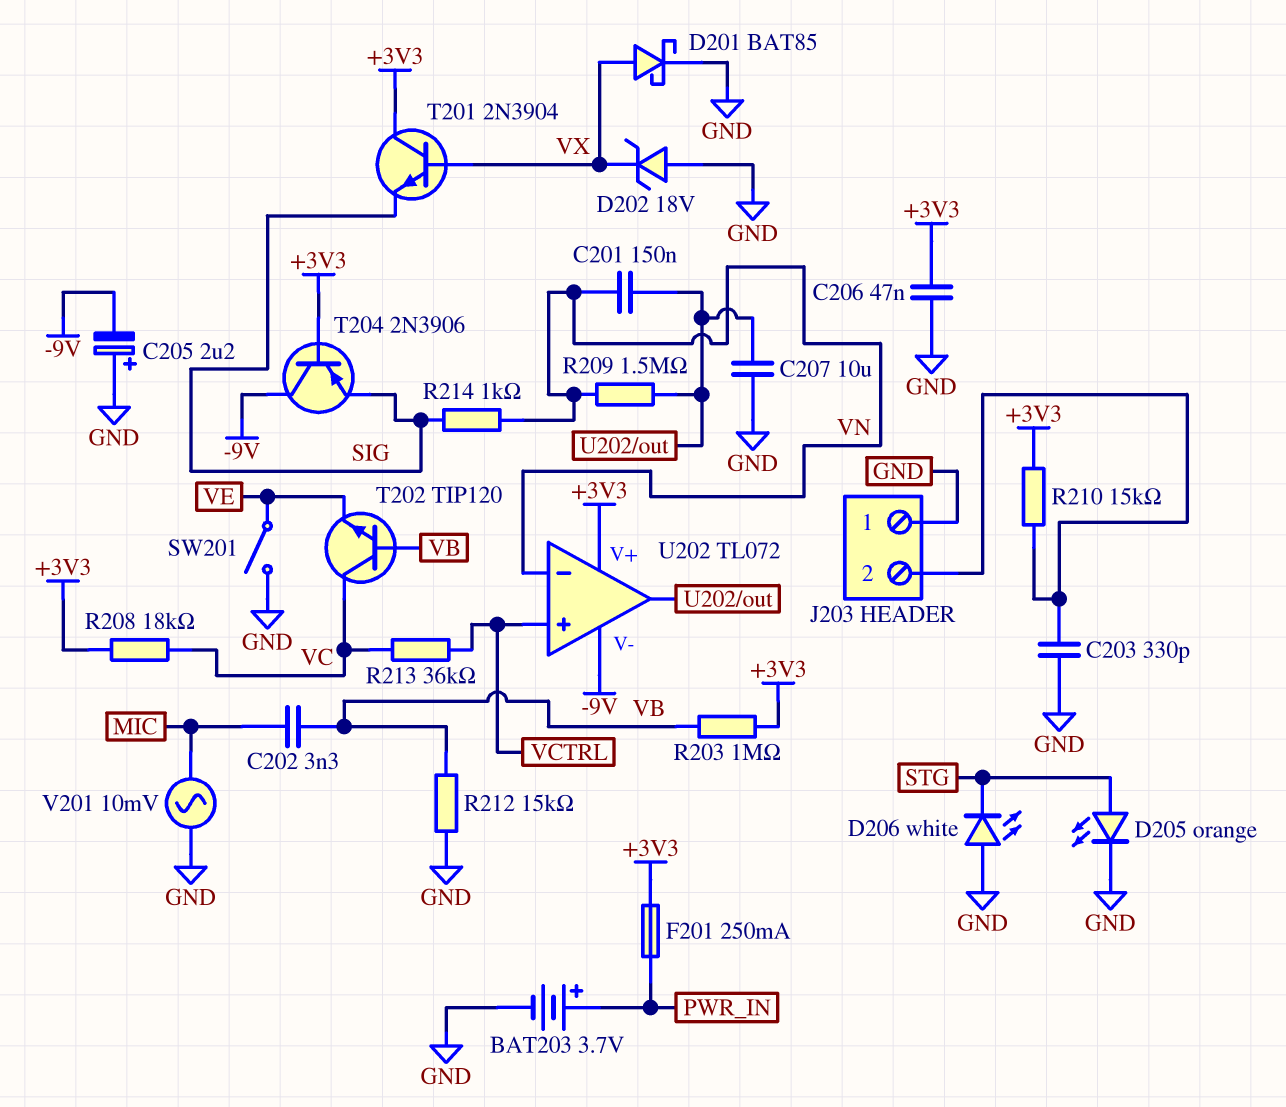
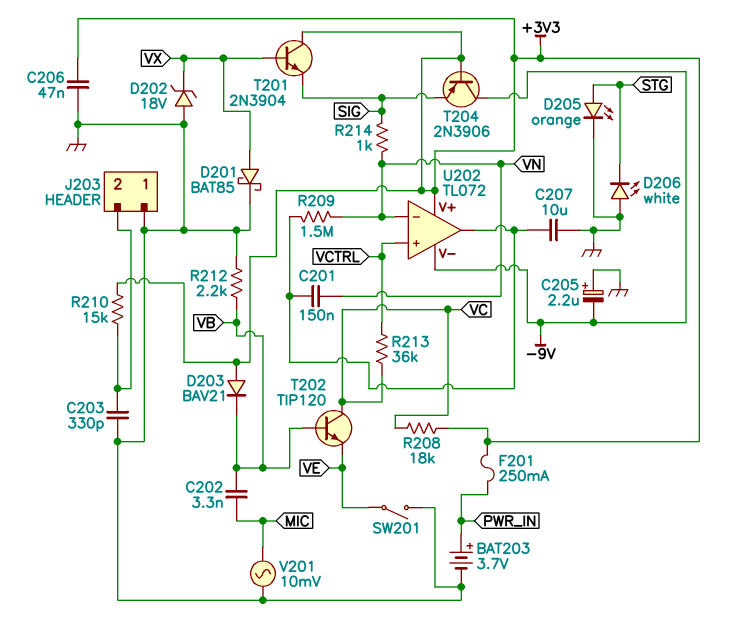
D203: none -> diode BAV21 (A +3V3, K VB)
R203: 1M (+3V3, VB) -> none
R212: 15k (GND, VB) -> 2.2k (GND, VB)

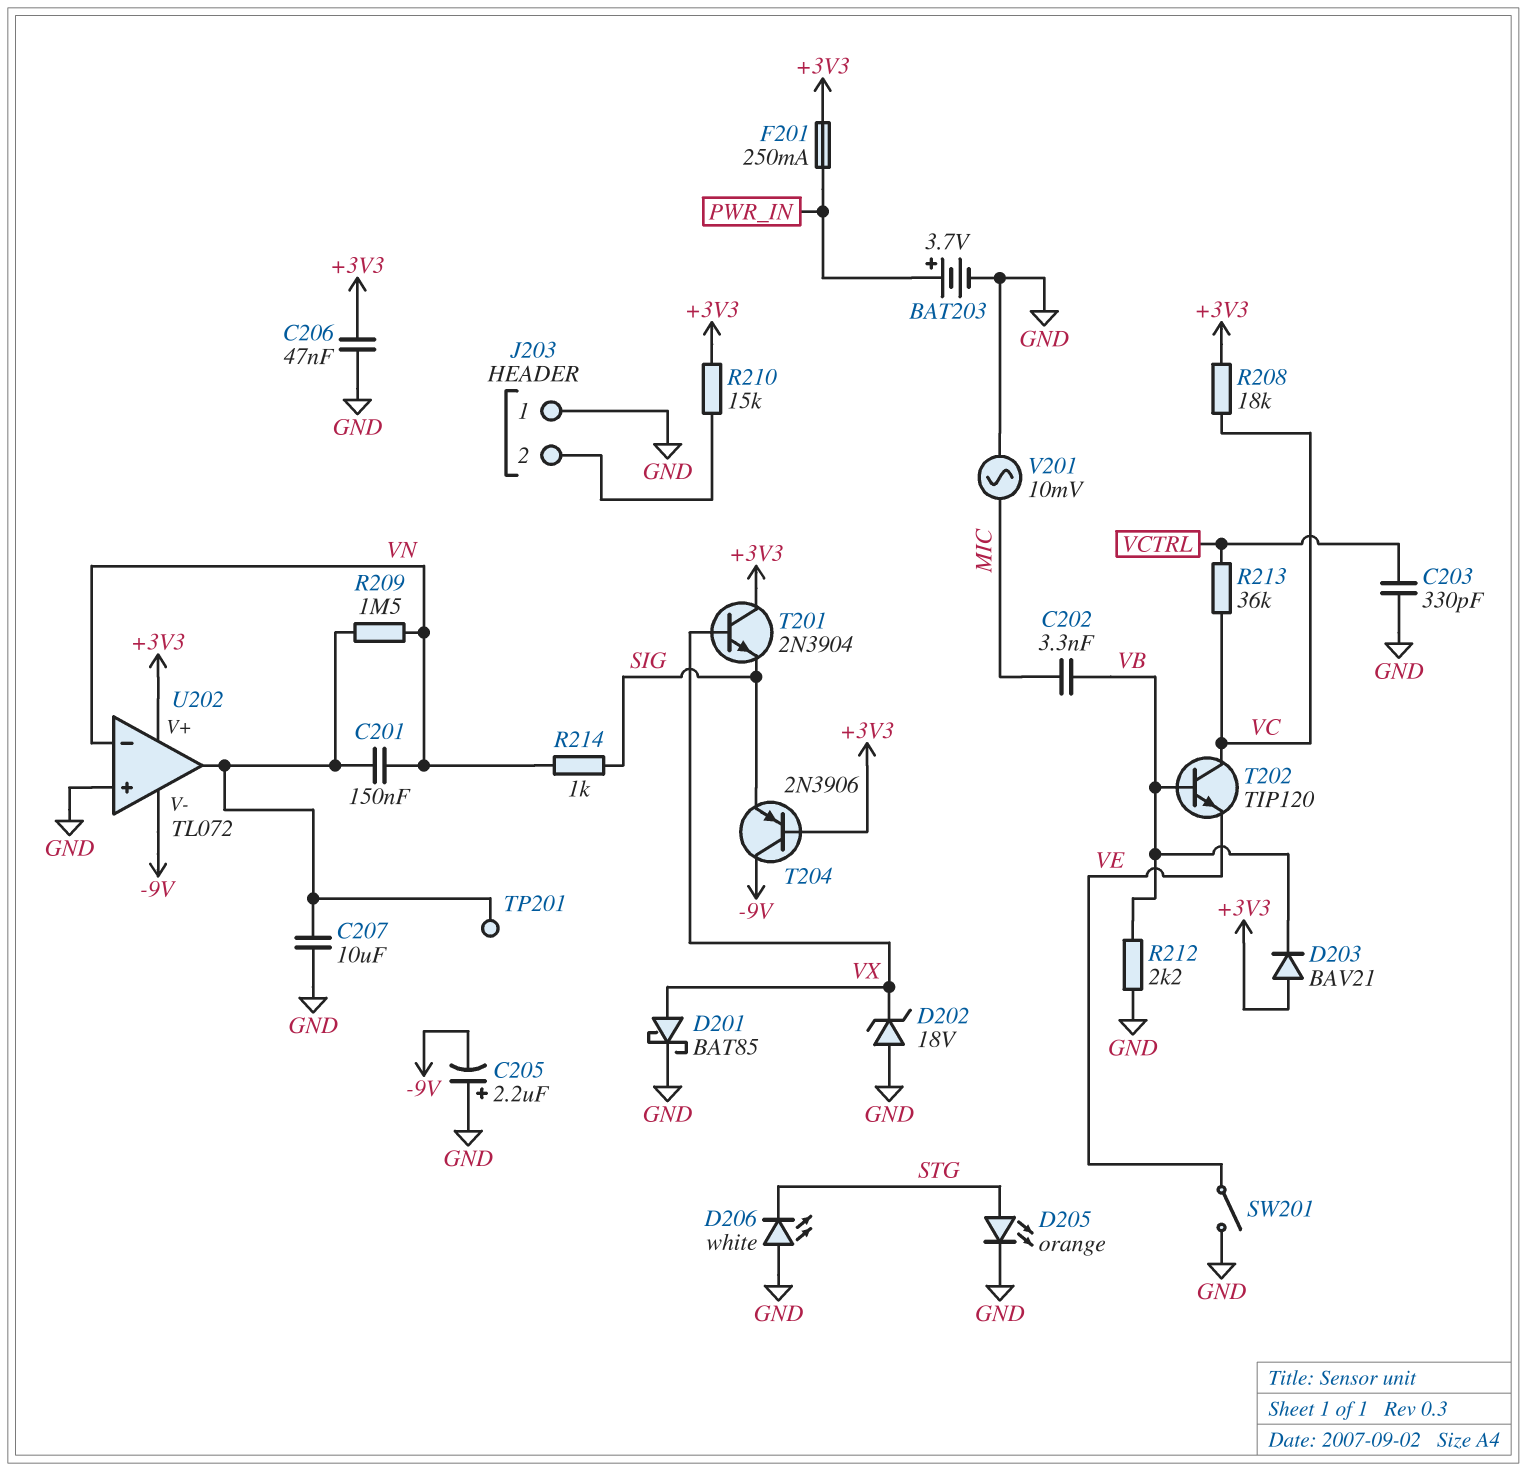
C203: 330pF (GND, J203/2) -> 330pF (GND, VCTRL)
TP201: none -> test point (U202/out)
U202 pin in+: VCTRL -> GND

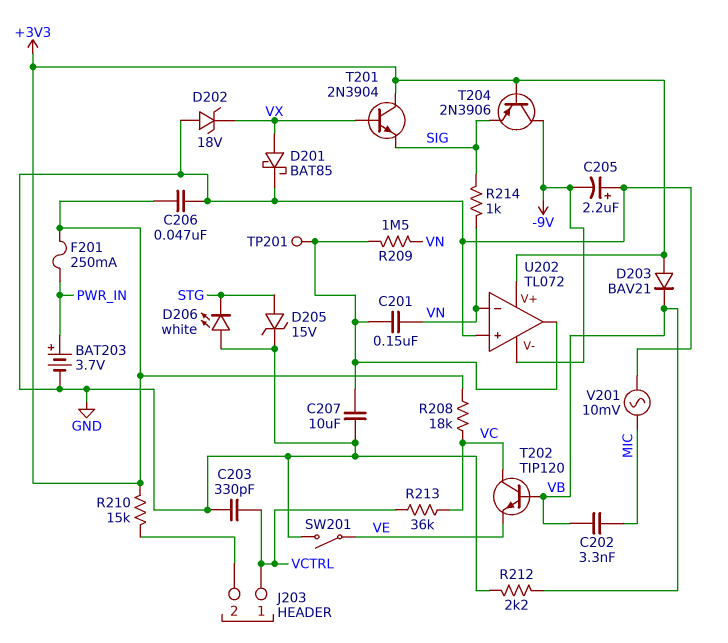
D205: LED orange (A STG, K GND) -> zener 15V (A STG, K GND)
J203 pin 1: GND -> VCTRL

